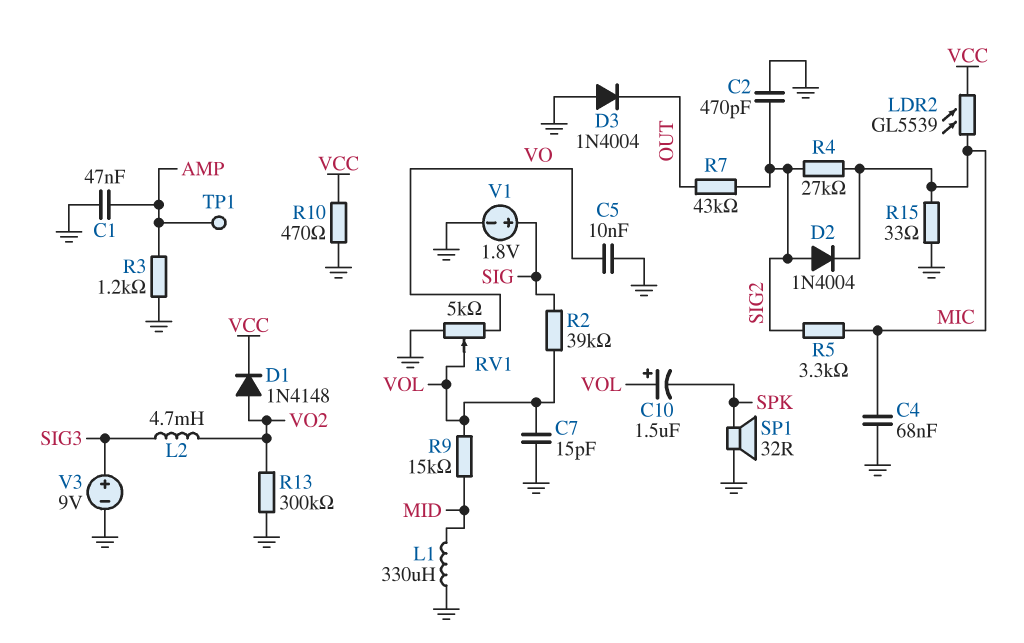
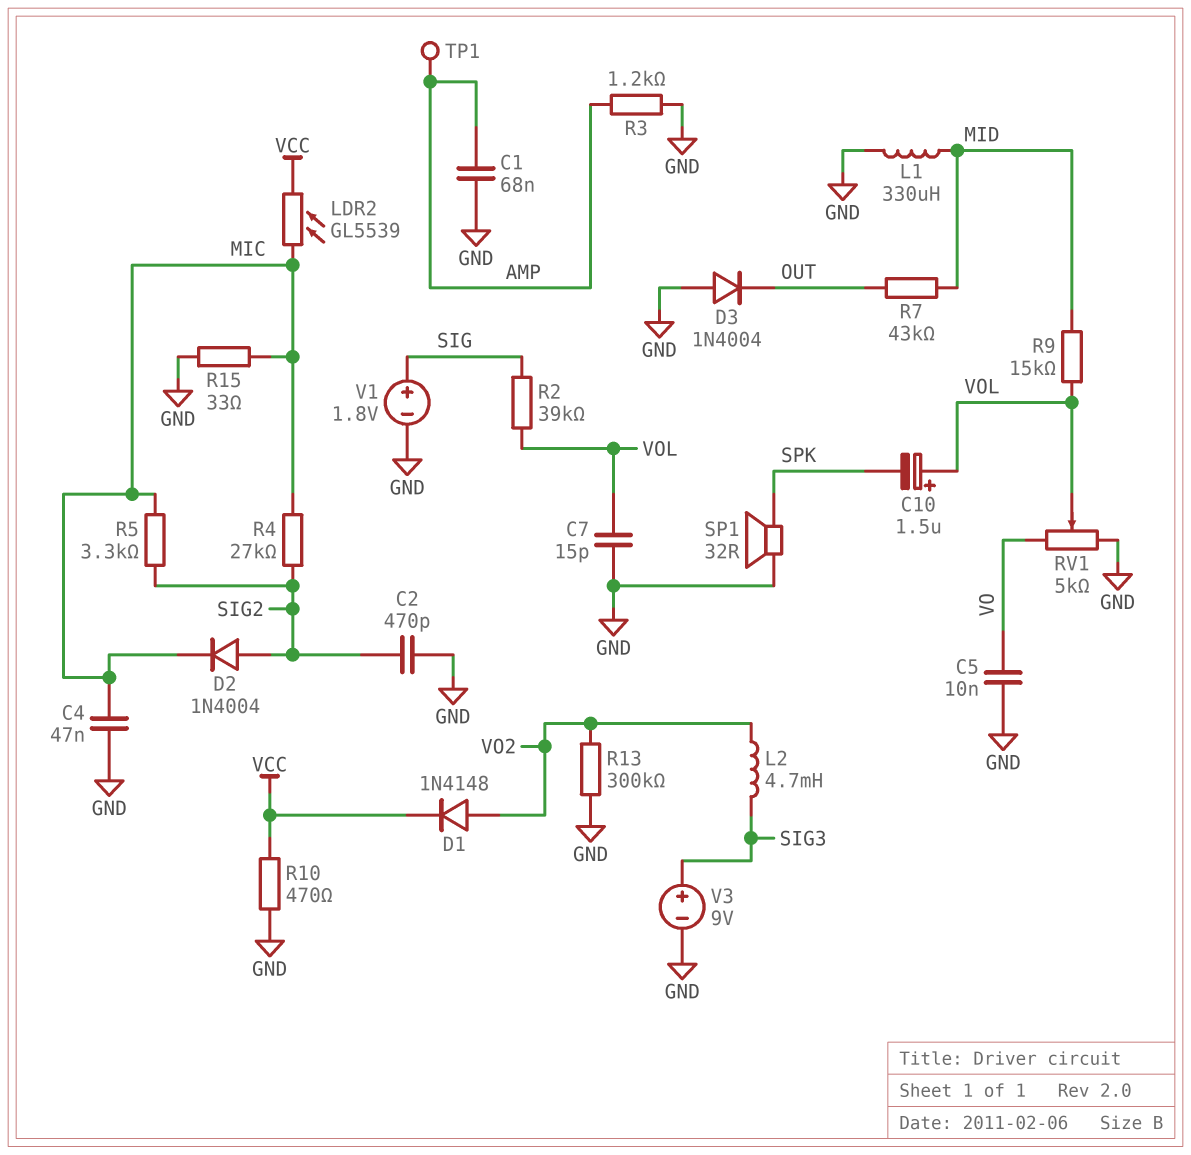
C1: 47nF (AMP, GND) -> 68nF (AMP, GND)
C4: 68nF (GND, MIC) -> 47nF (GND, MIC)
R7: 43k (OUT, SIG2) -> 43k (MID, OUT)

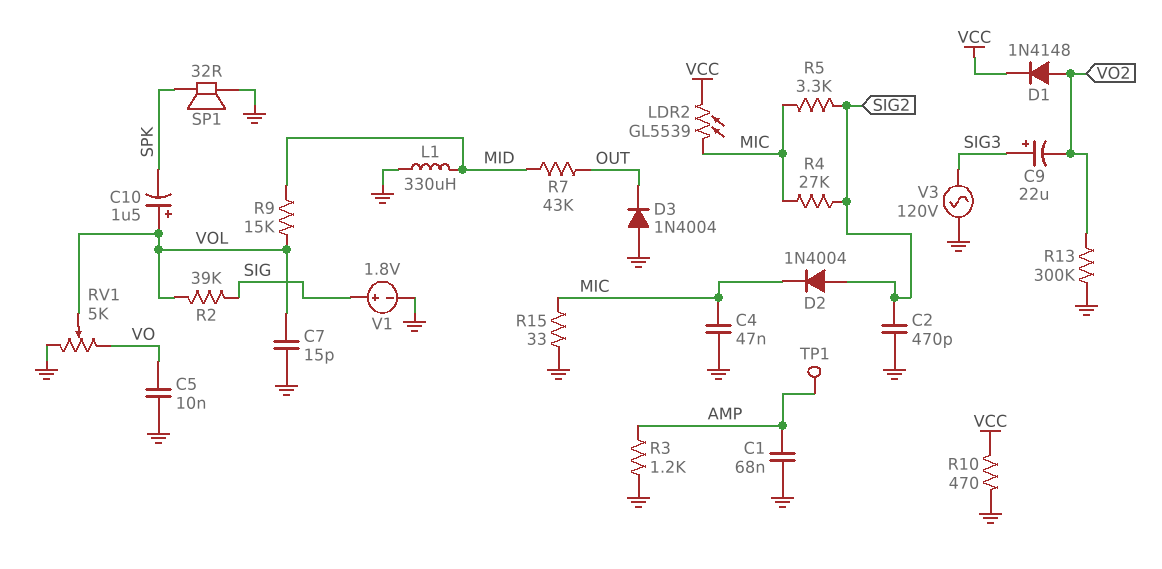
C9: none -> 22uF (plus SIG3, minus VO2)
L2: 4.7mH (SIG3, VO2) -> none
V3: 9V (plus SIG3, minus GND) -> AC 120V (GND, SIG3)

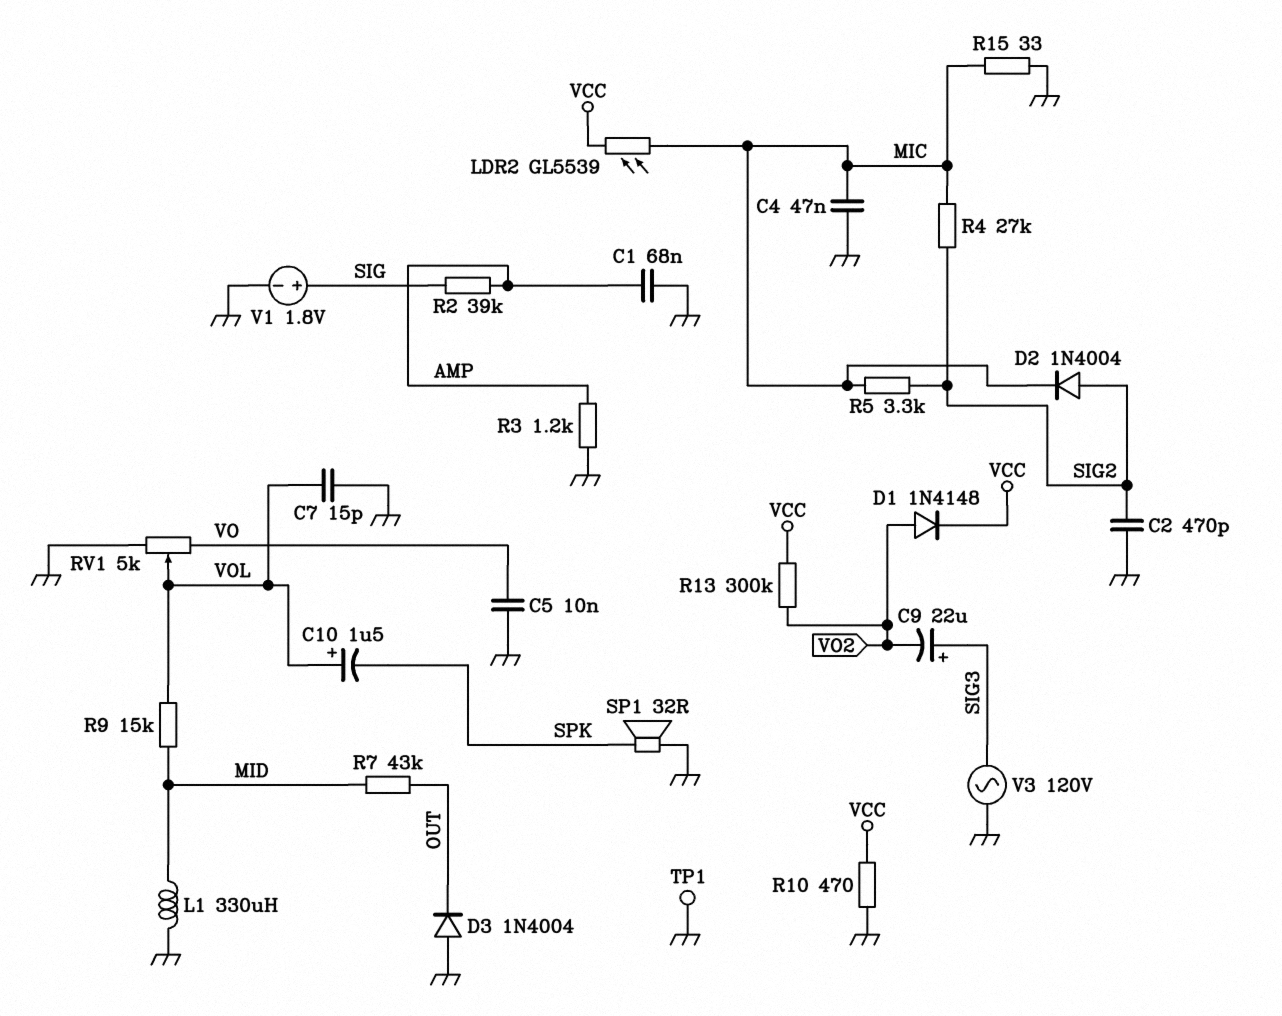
R2: 39k (SIG, VOL) -> 39k (AMP, SIG)
R13: 300k (GND, VO2) -> 300k (VCC, VO2)
TP1: test point (AMP) -> test point (GND)

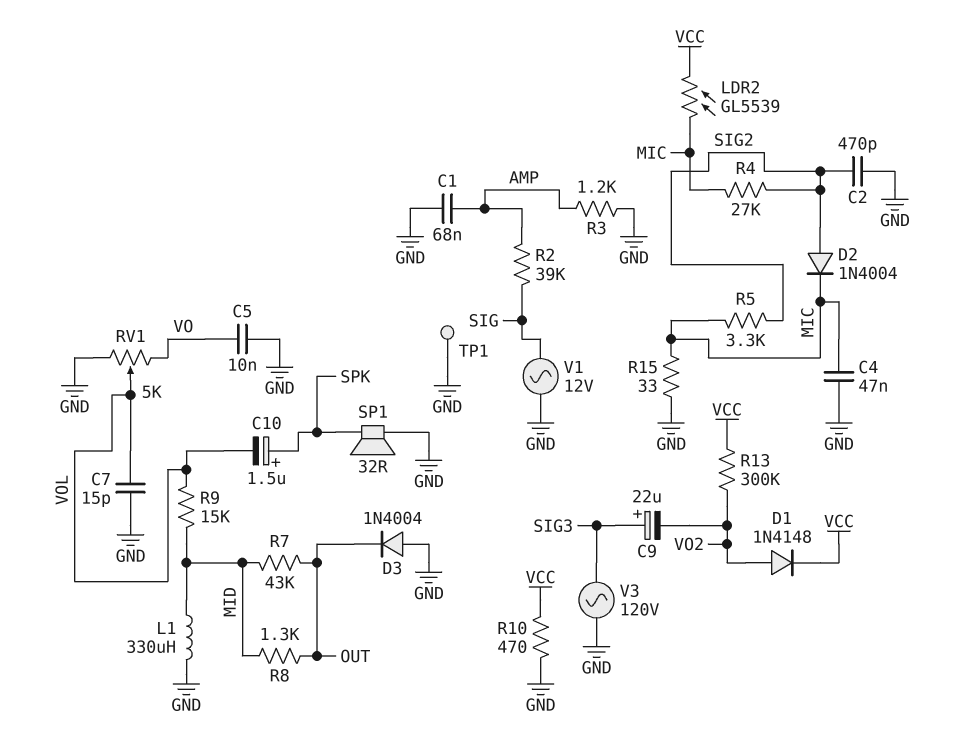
C10: 1.5uF (plus VOL, minus SPK) -> 1.5uF (plus SPK, minus VOL)
R8: none -> 1.3k (MID, OUT)
V1: 1.8V (plus SIG, minus GND) -> AC 12V (GND, SIG)

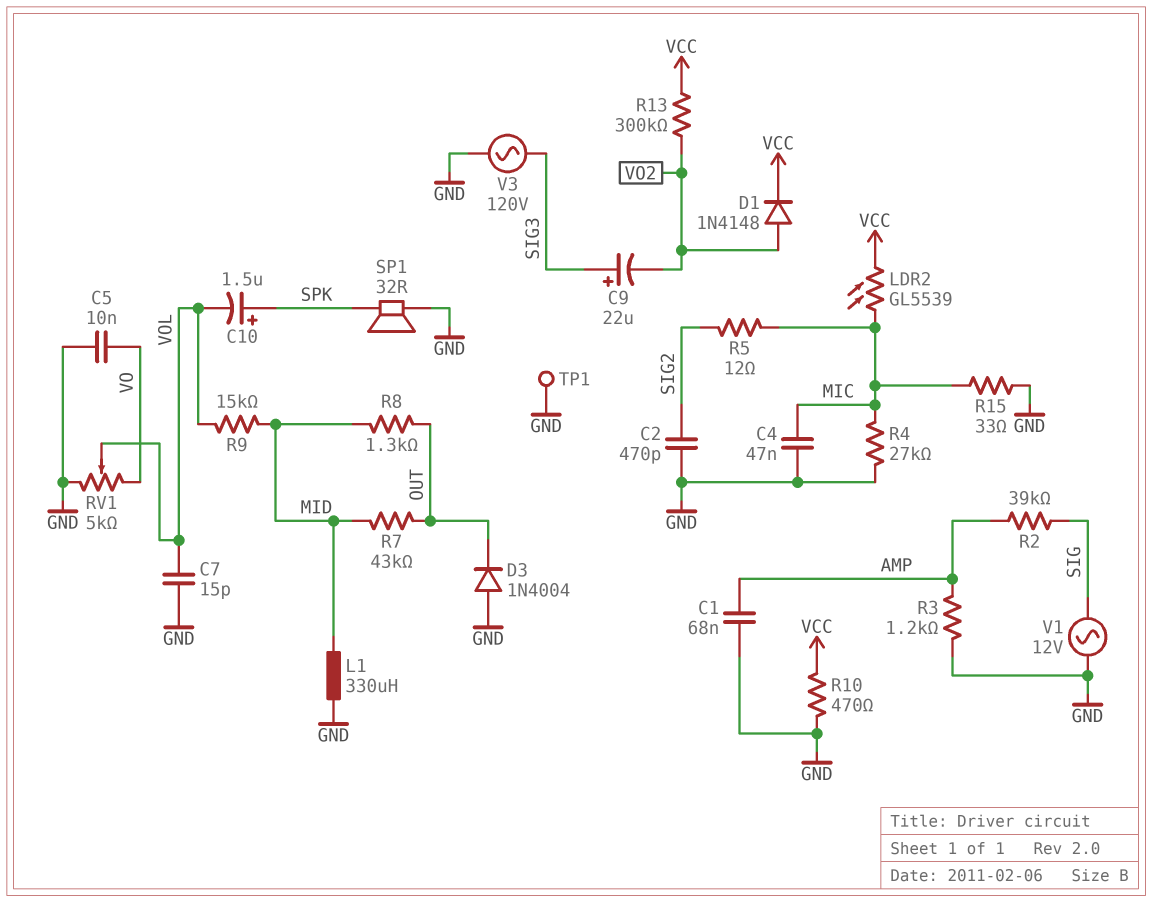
D2: diode 1N4004 (A SIG2, K MIC) -> none
R4: 27k (MIC, SIG2) -> 27k (GND, MIC)
R5: 3.3k (MIC, SIG2) -> 12 (MIC, SIG2)

